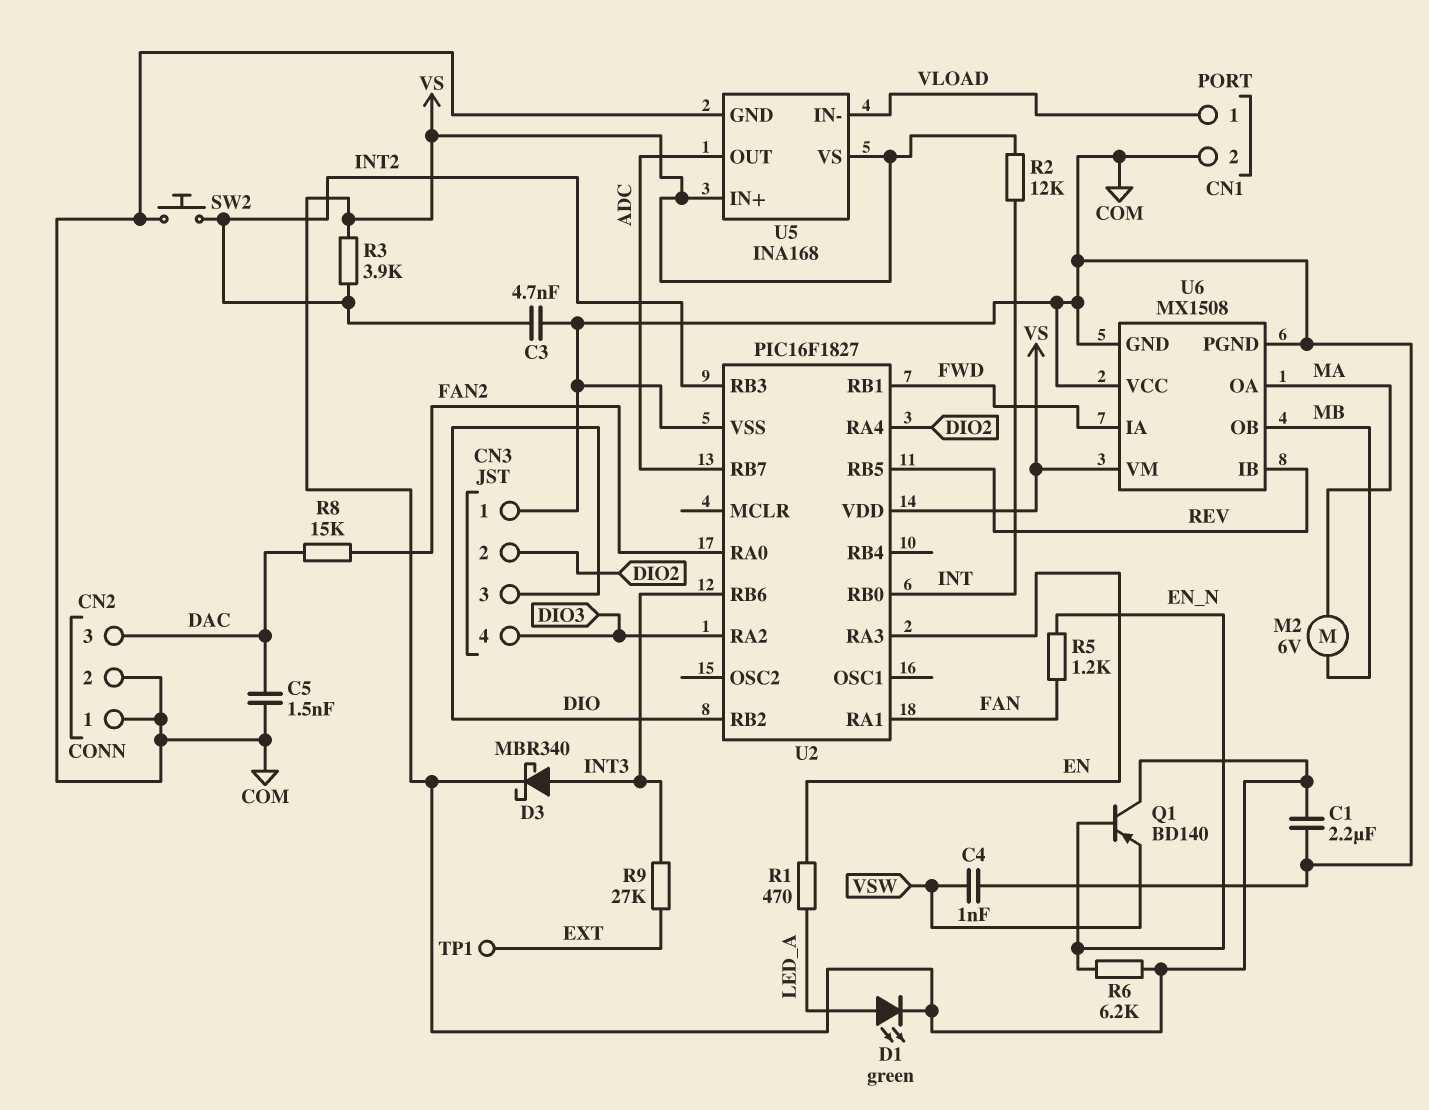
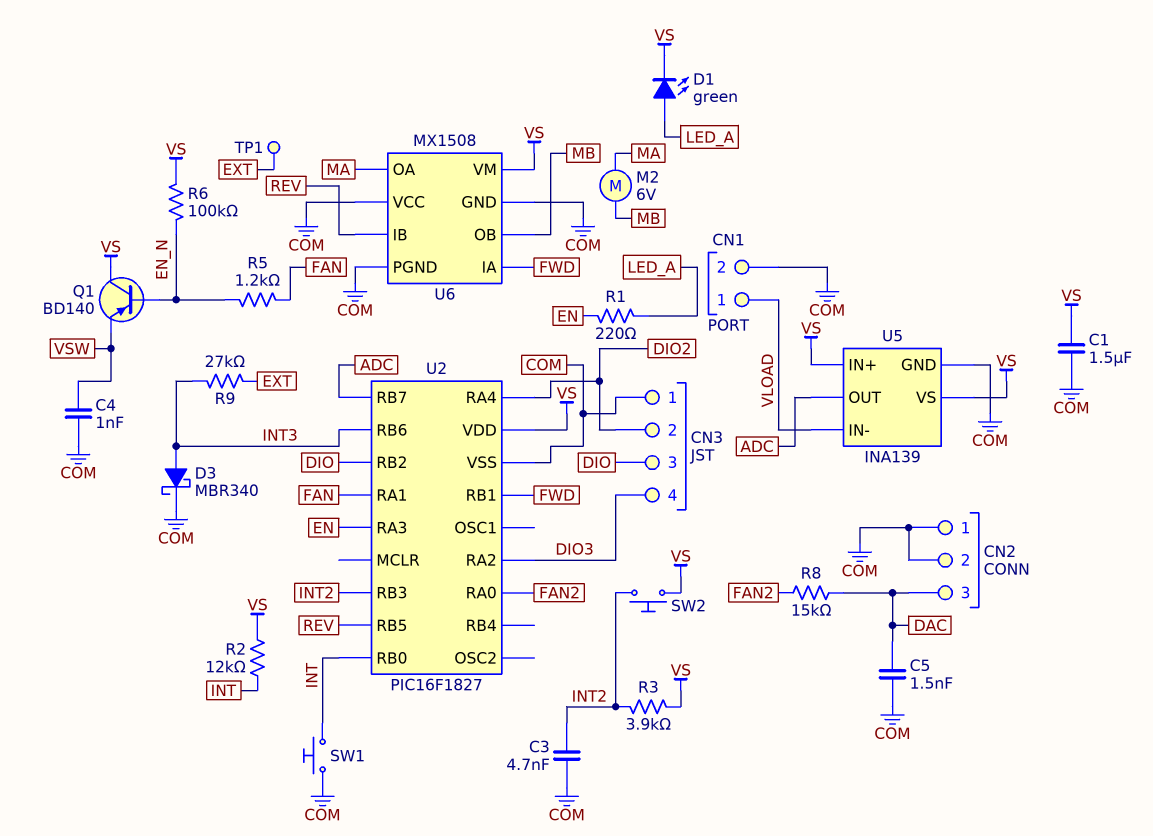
C1: 2.2uF (COM, VS) -> 1.5uF (COM, VS)
D3: schottky MBR340 (A INT3, K VS) -> schottky MBR340 (A INT3, K COM)
R1: 470 (EN, LED_A) -> 220 (EN, LED_A)
R6: 6.2k (EN_N, VS) -> 100k (EN_N, VS)
SW1: none -> button (COM, INT)
SW2: button (COM, INT2) -> button (INT2, VS)
U5: INA168 -> INA139

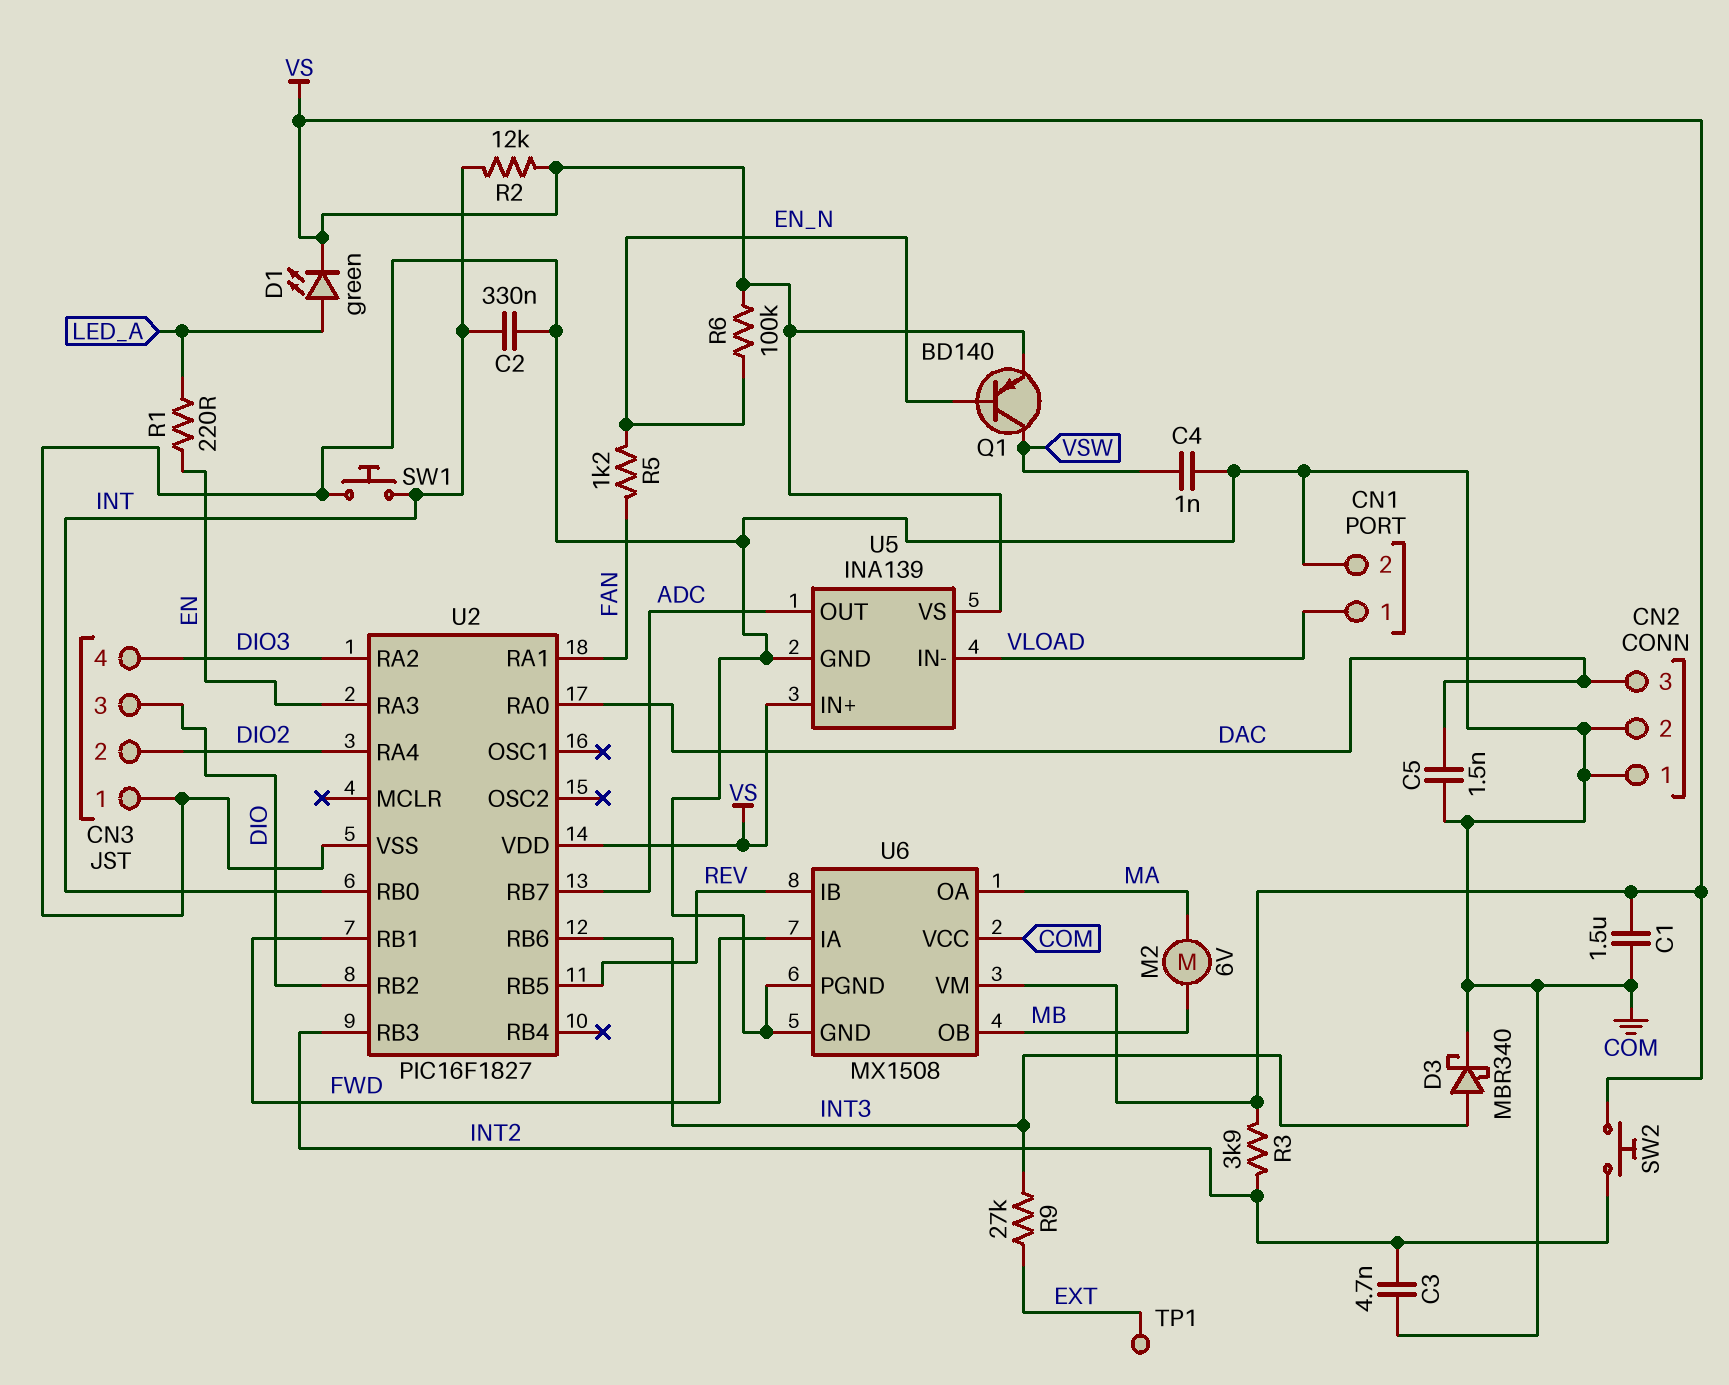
C2: none -> 330nF (COM, INT)
Q1: PNP BD140 (B EN_N, C VS, E VSW) -> PNP BD140 (B EN_N, C VSW, E VS)
R8: 15k (DAC, FAN2) -> none
U2 pin RA0: FAN2 -> DAC

